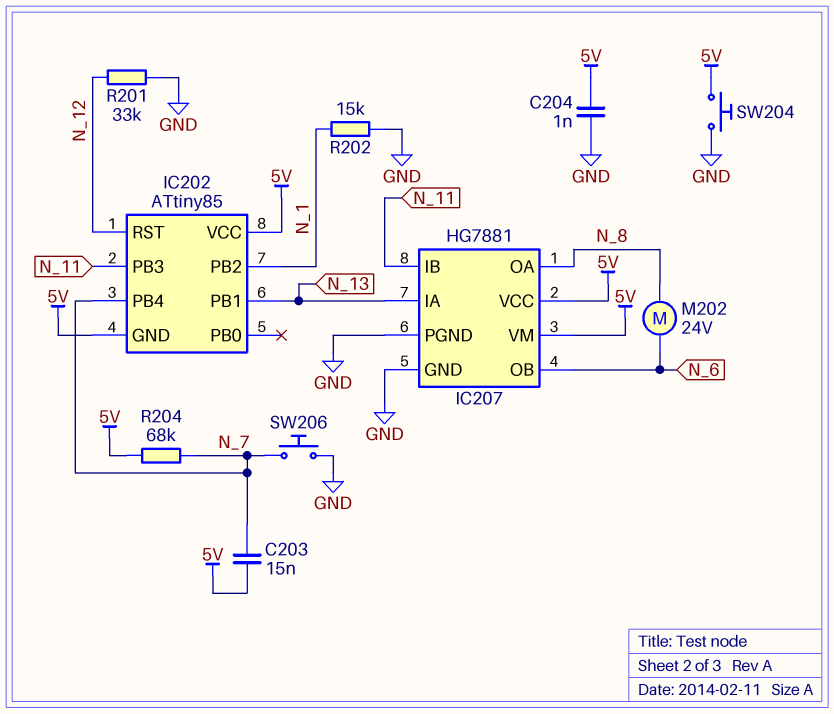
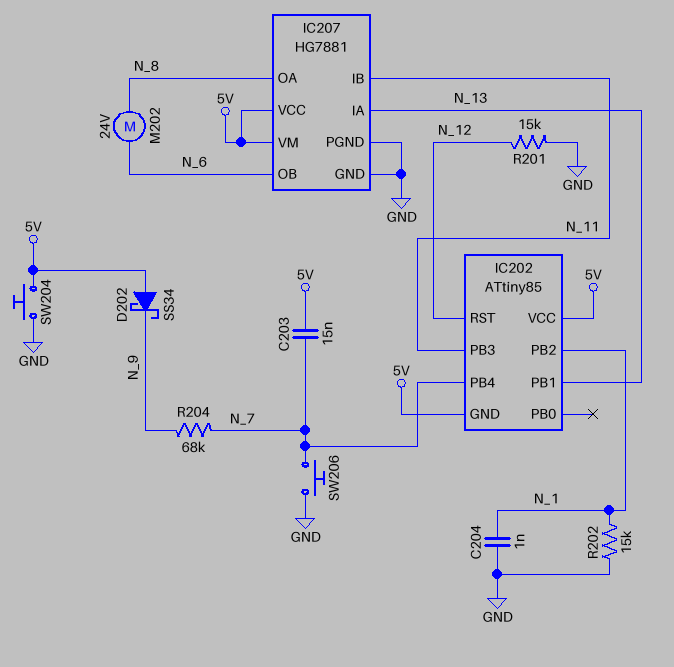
C204: 1nF (5V, GND) -> 1nF (GND, N_1)
D202: none -> schottky SS34 (A 5V, K N_9)
R201: 33k (GND, N_12) -> 15k (GND, N_12)
R204: 68k (5V, N_7) -> 68k (N_7, N_9)

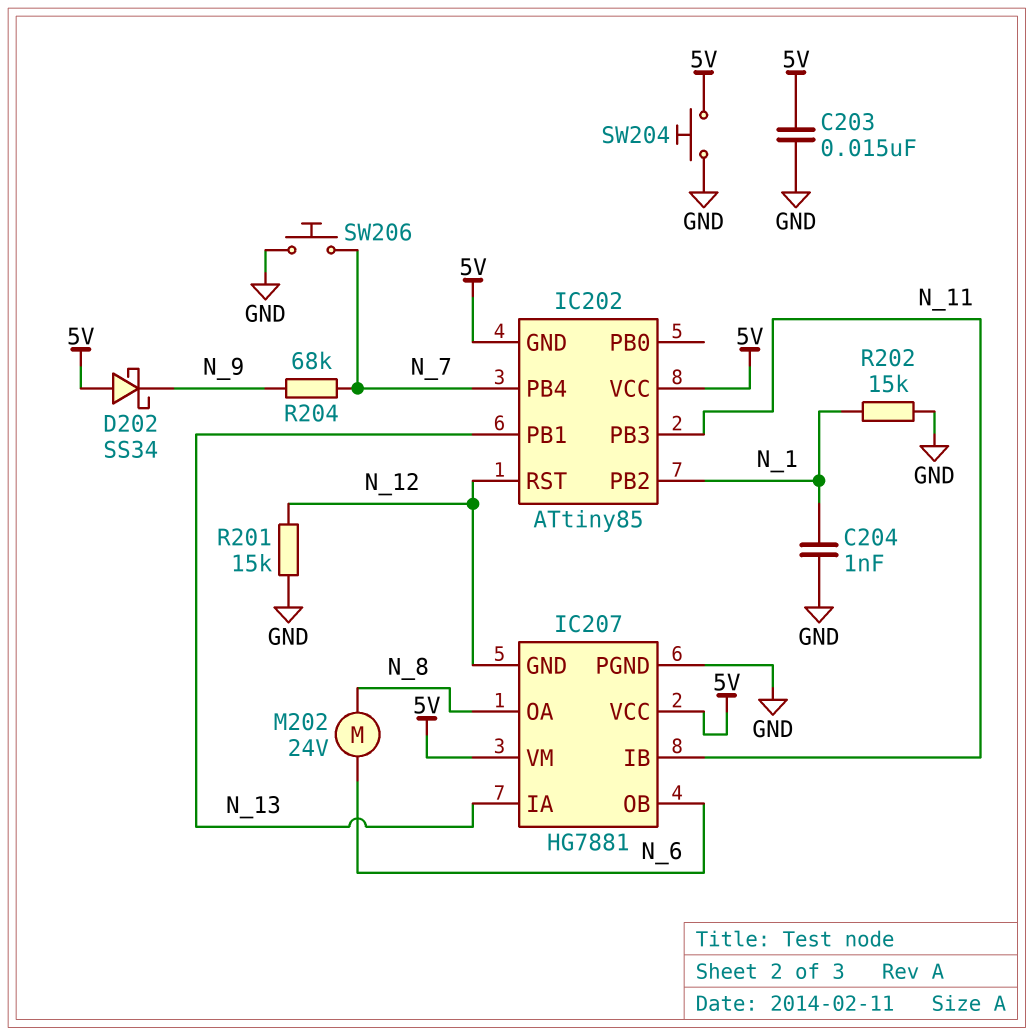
C203: 15nF (5V, N_7) -> 15nF (5V, GND)
IC207 pin GND: GND -> N_12

